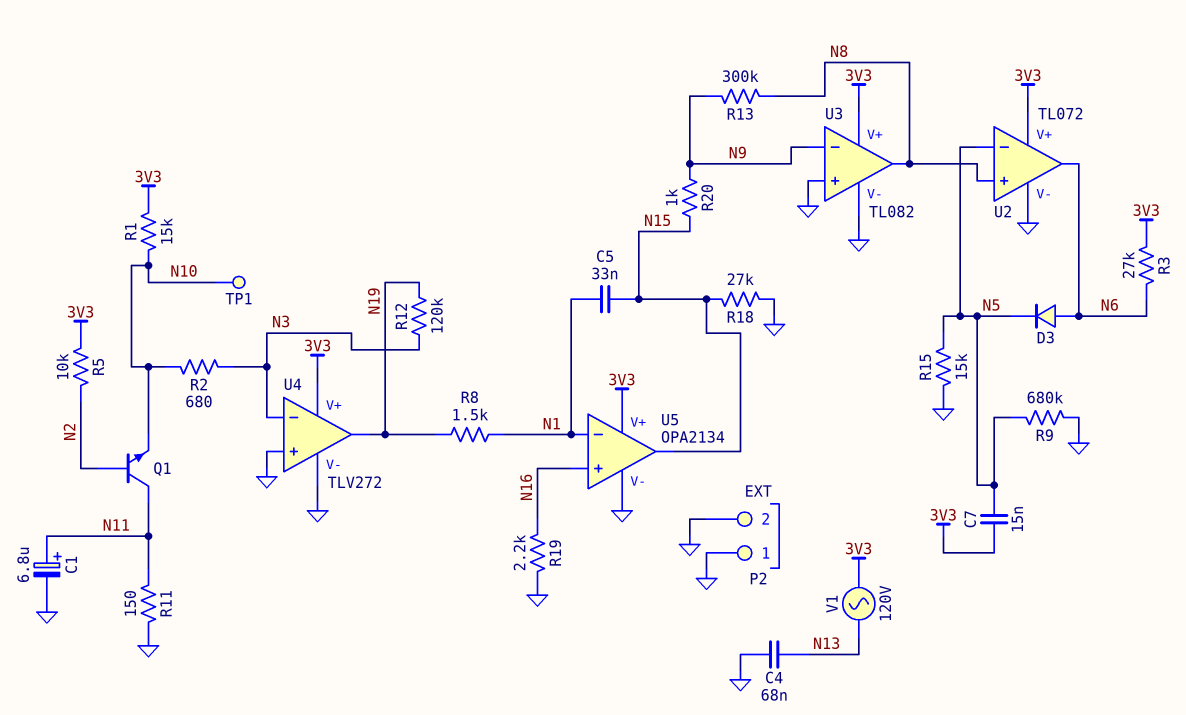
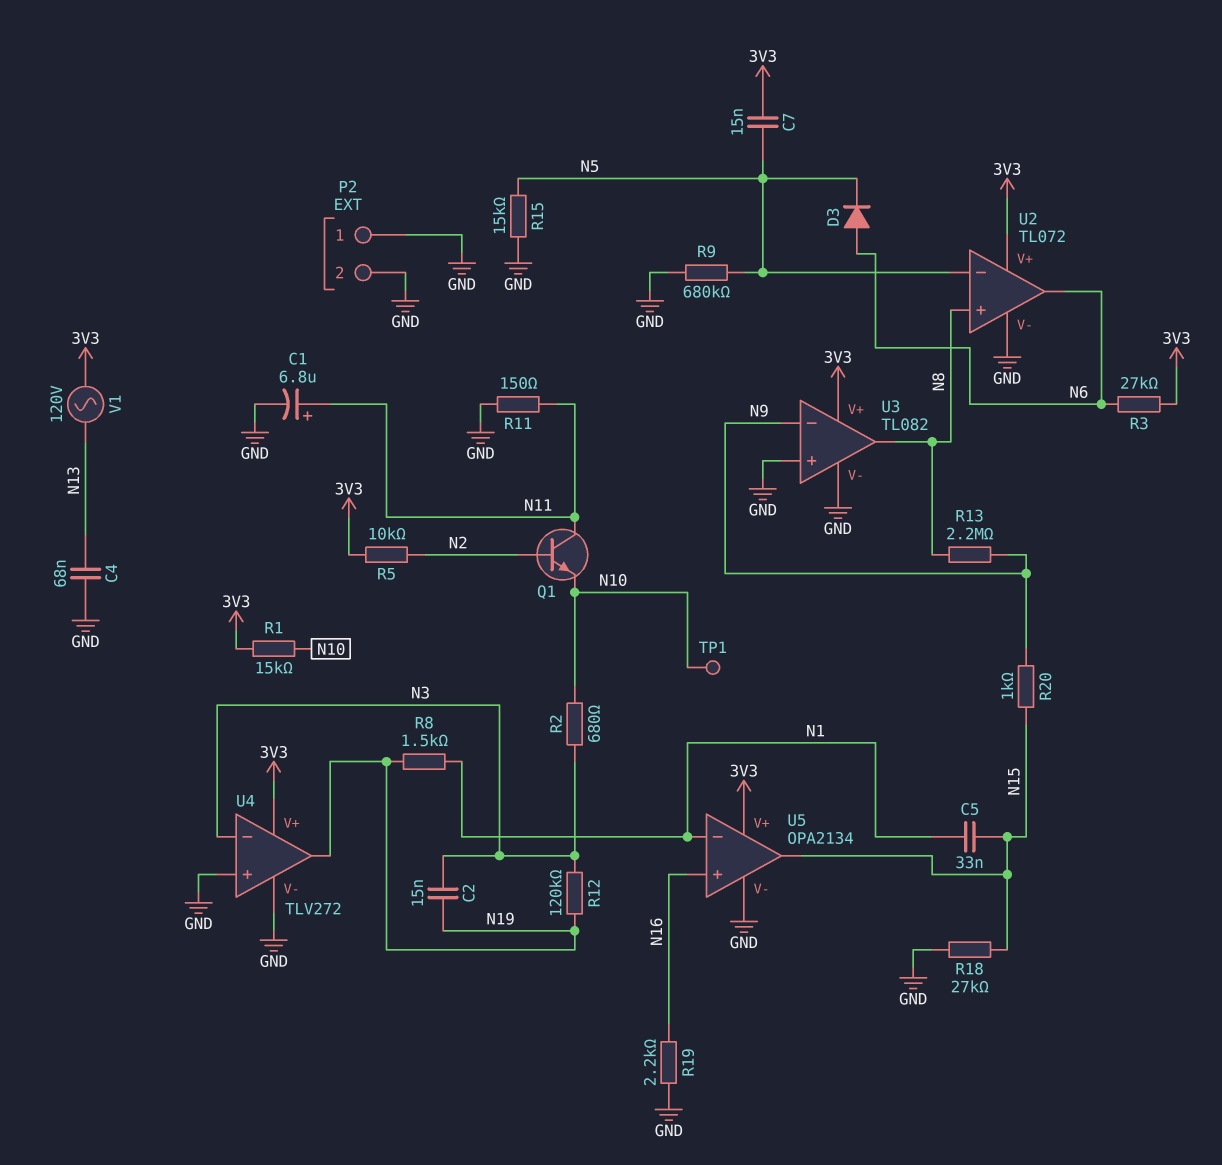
C2: none -> 15nF (N3, N19)
R13: 300k (N8, N9) -> 2.2M (N8, N9)

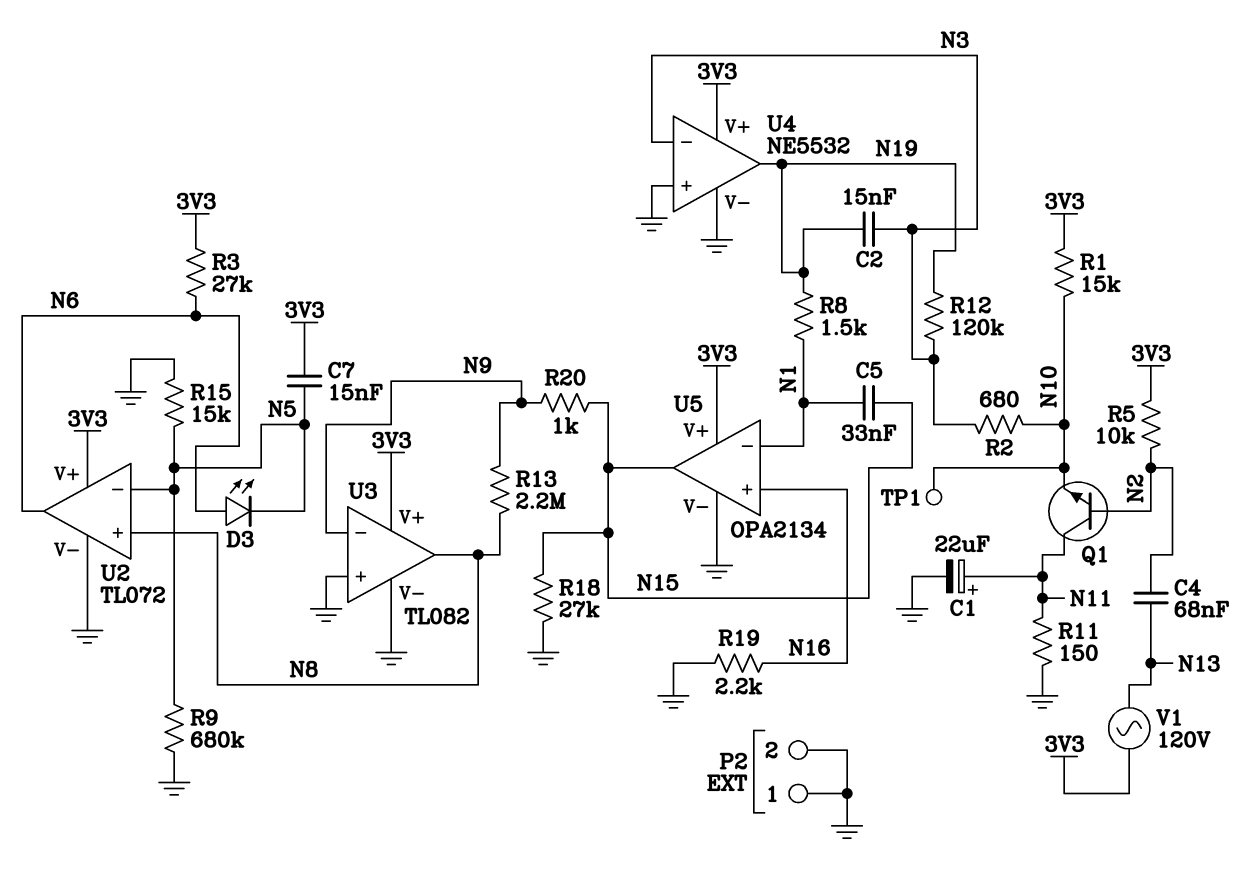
C1: 6.8uF (plus N11, minus GND) -> 22uF (plus N11, minus GND)
C4: 68nF (GND, N13) -> 68nF (N2, N13)
D3: diode (A N6, K N5) -> LED (A N6, K N5)
U4: TLV272 -> NE5532

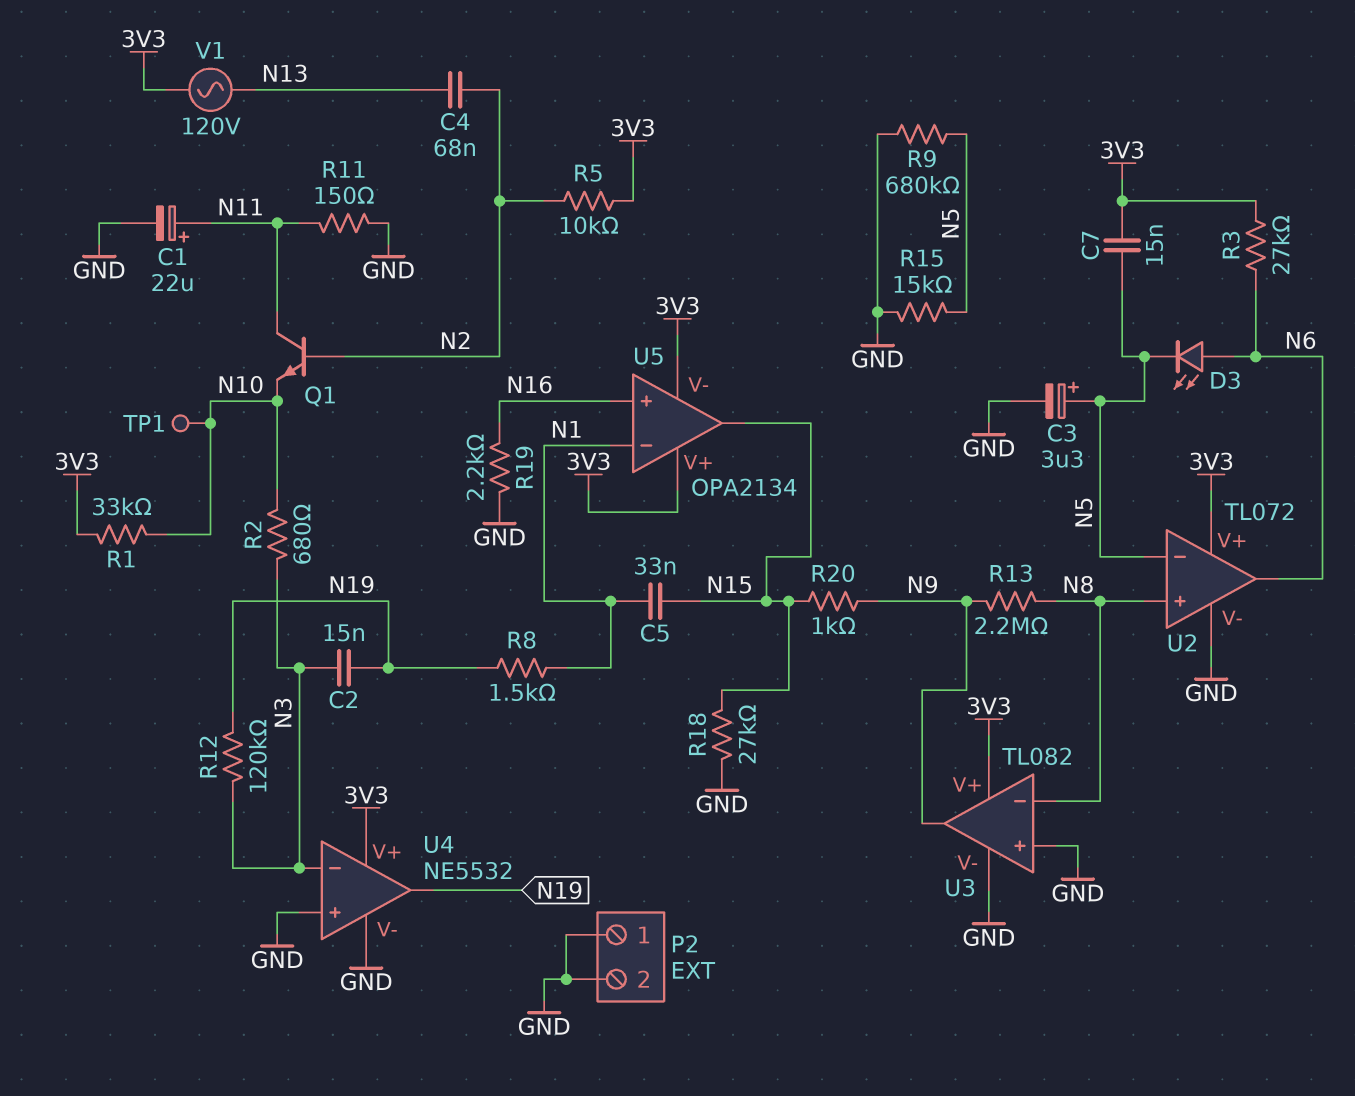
C3: none -> 3.3uF (plus N5, minus GND)
R1: 15k (3V3, N10) -> 33k (3V3, N10)
U3 pin in-: N9 -> N8
U3 pin out: N8 -> N9
U5 pin V-: GND -> 3V3

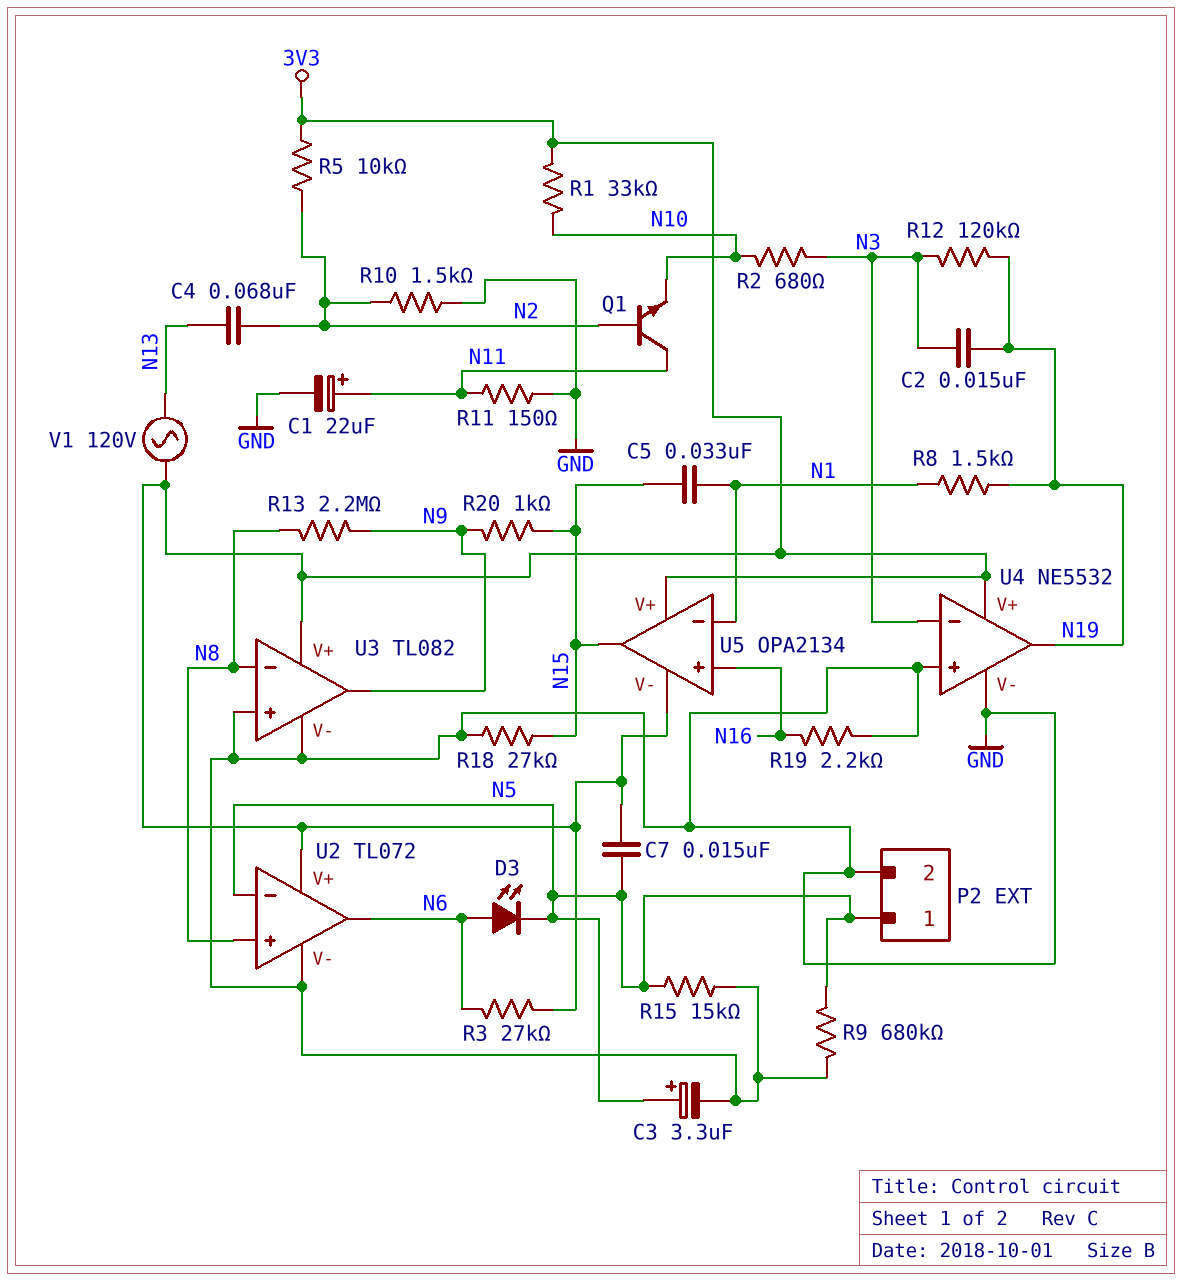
P2 pin 1: GND -> N5
R10: none -> 1.5k (GND, N2)
TP1: test point (N10) -> none

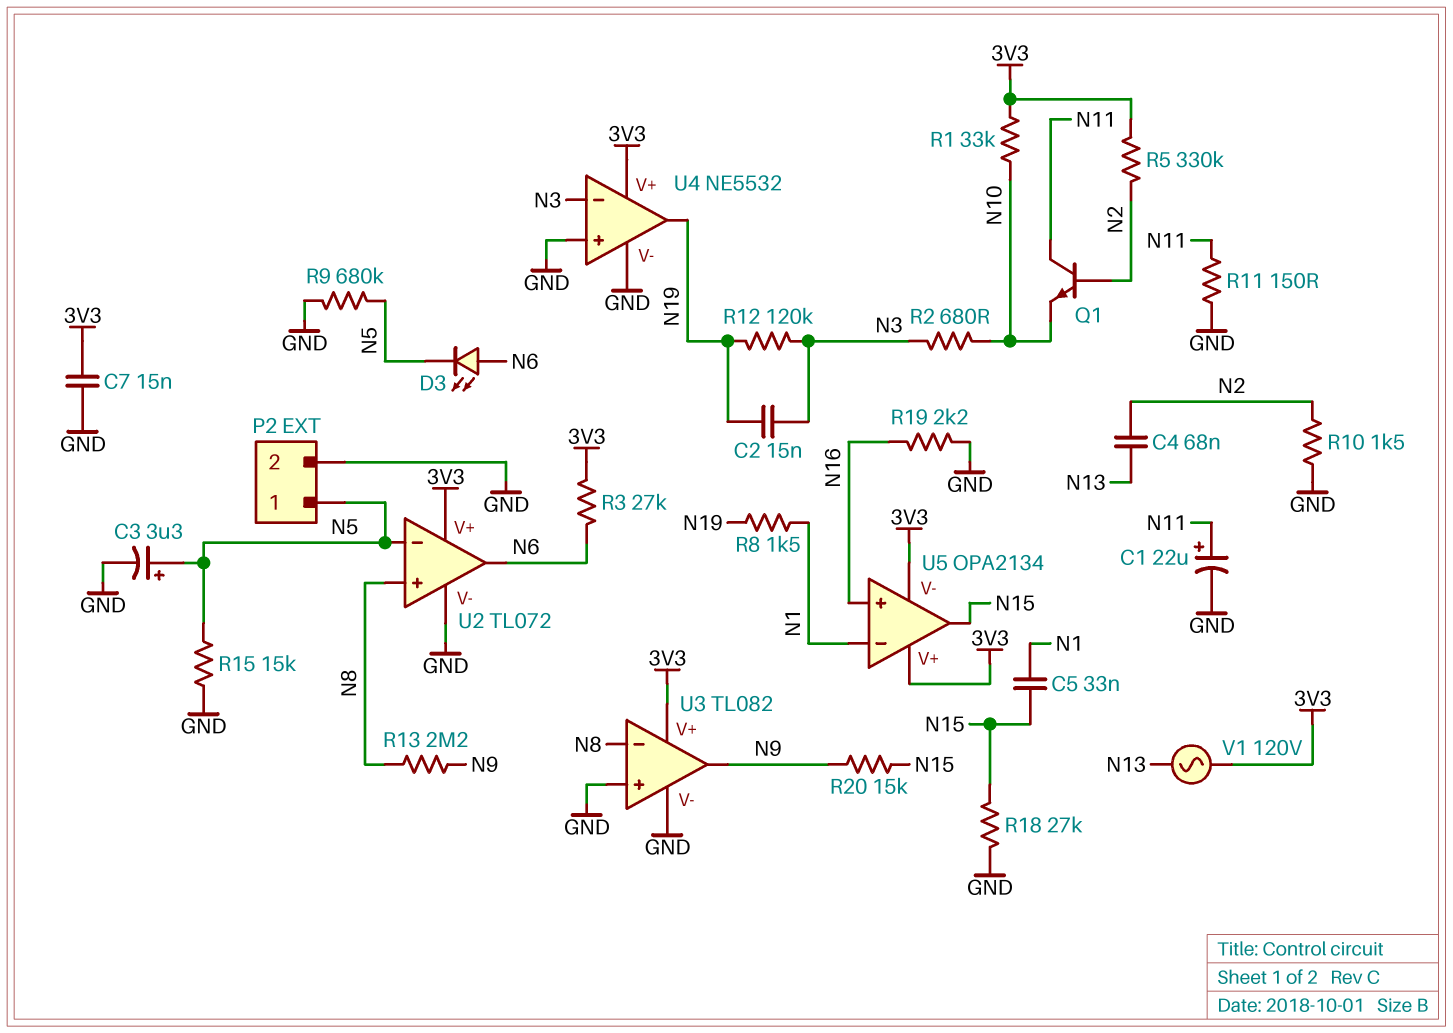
C7: 15nF (3V3, N5) -> 15nF (3V3, GND)
R5: 10k (3V3, N2) -> 330k (3V3, N2)
R20: 1k (N9, N15) -> 15k (N9, N15)

